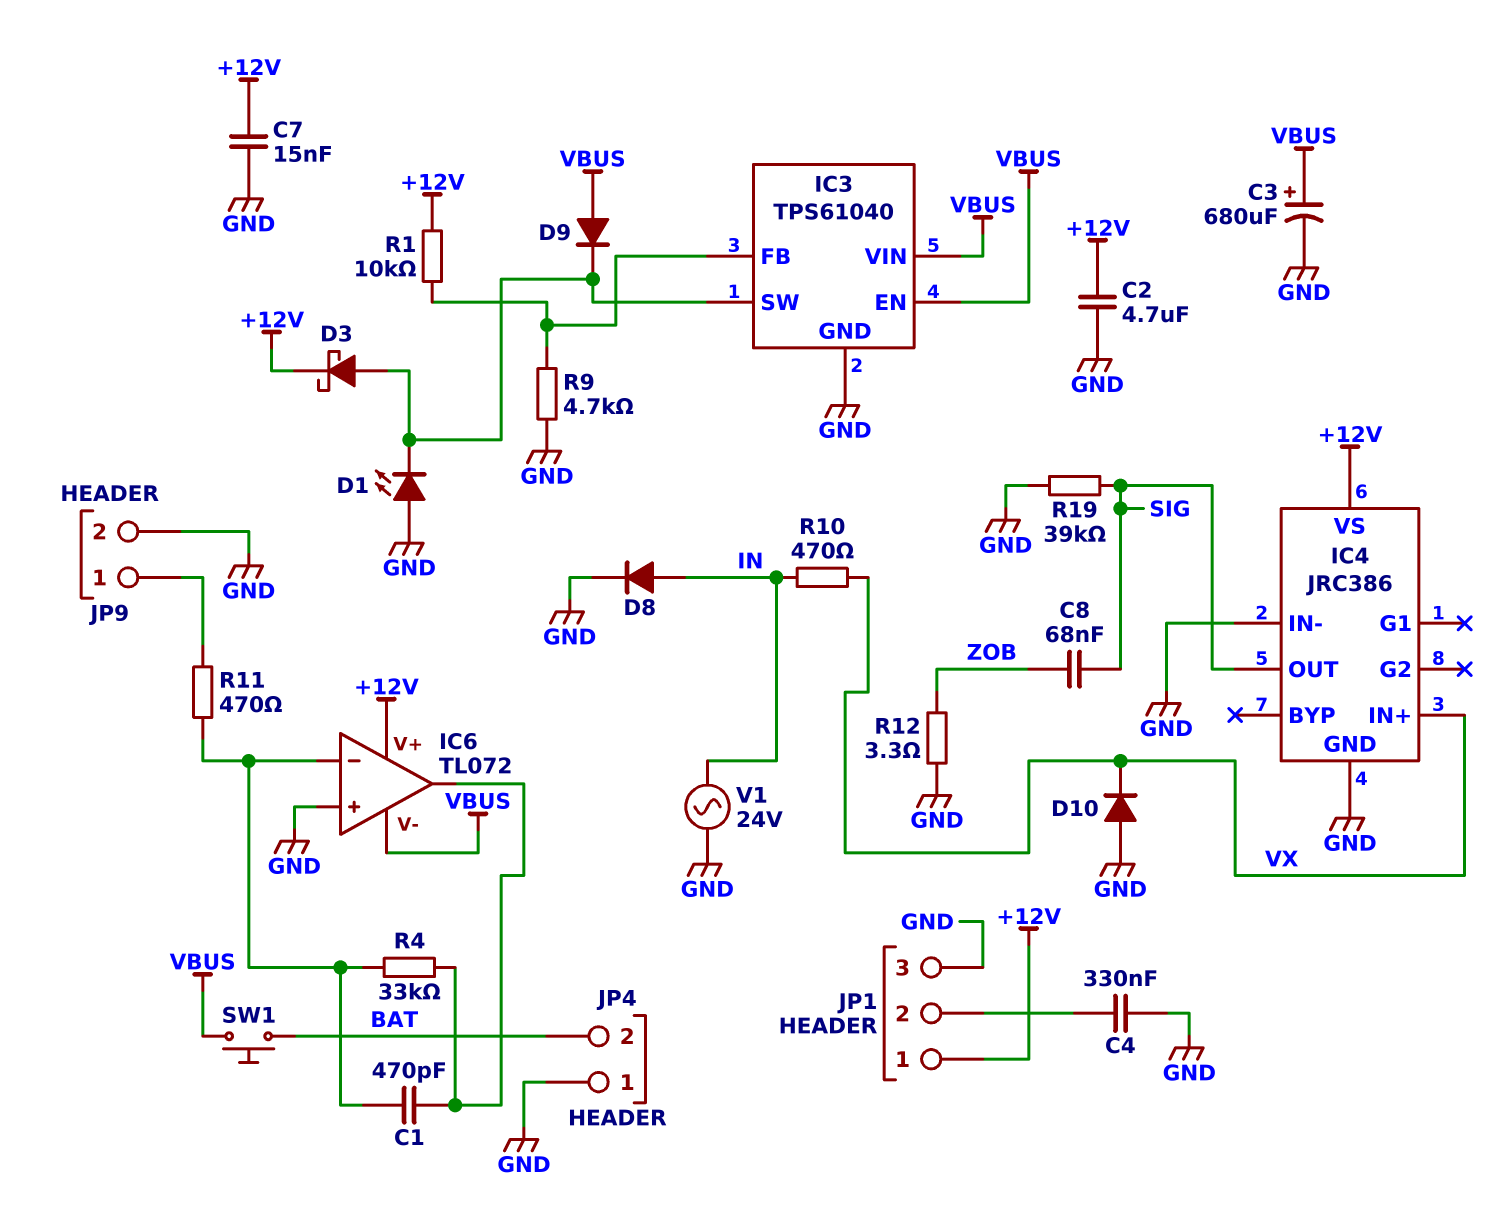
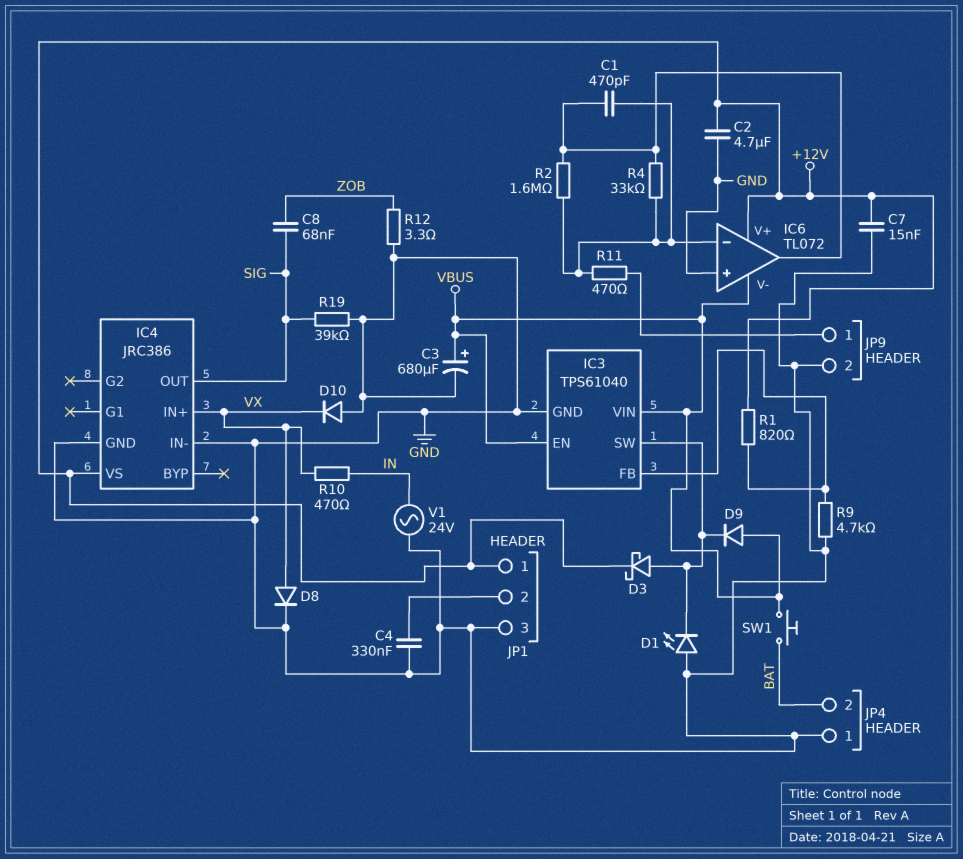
D8: diode (A IN, K GND) -> diode (A VX, K GND)
R1: 10k (+12V, IC3/FB) -> 820 (+12V, IC3/FB)
R2: none -> 1.6M (IC6/in-, IC6/out)

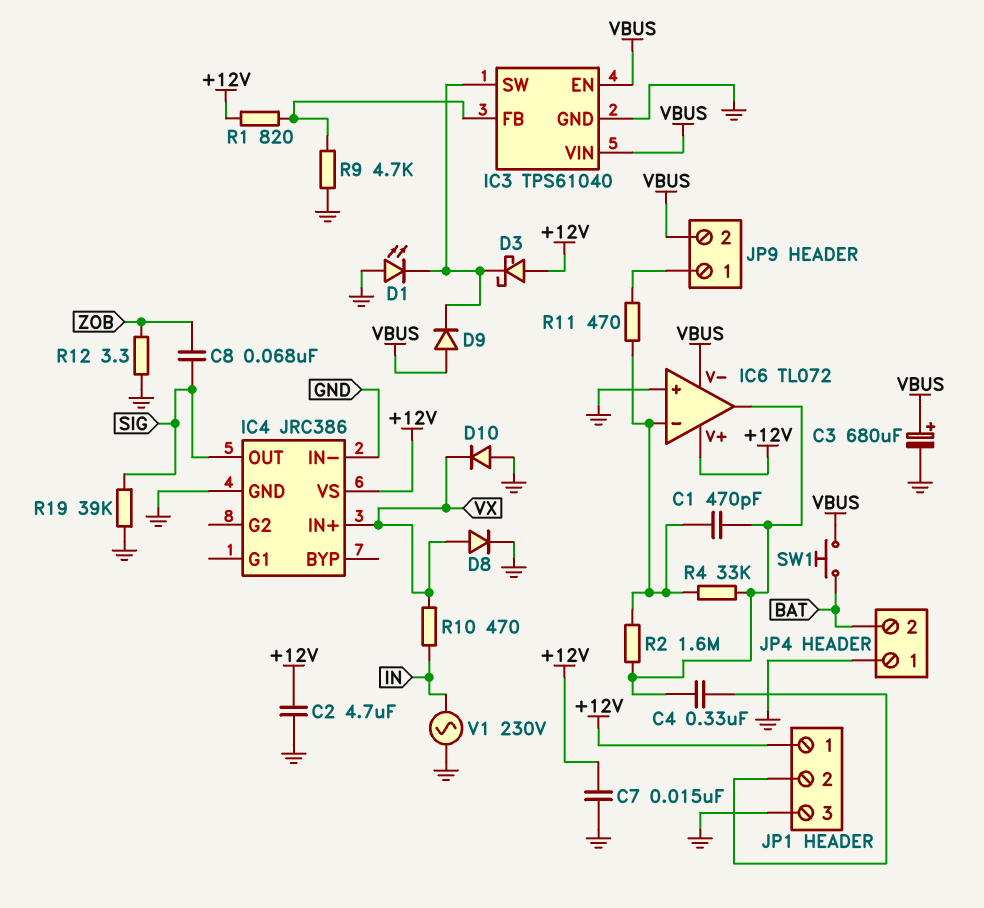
C4: 330nF (GND, JP1/2) -> 330nF (IC6/out, JP1/2)
D3: schottky (A IC3/SW, K +12V) -> schottky (A +12V, K IC3/SW)
JP9 pin 2: GND -> VBUS
V1: AC 24V (GND, IN) -> AC 230V (GND, IN)

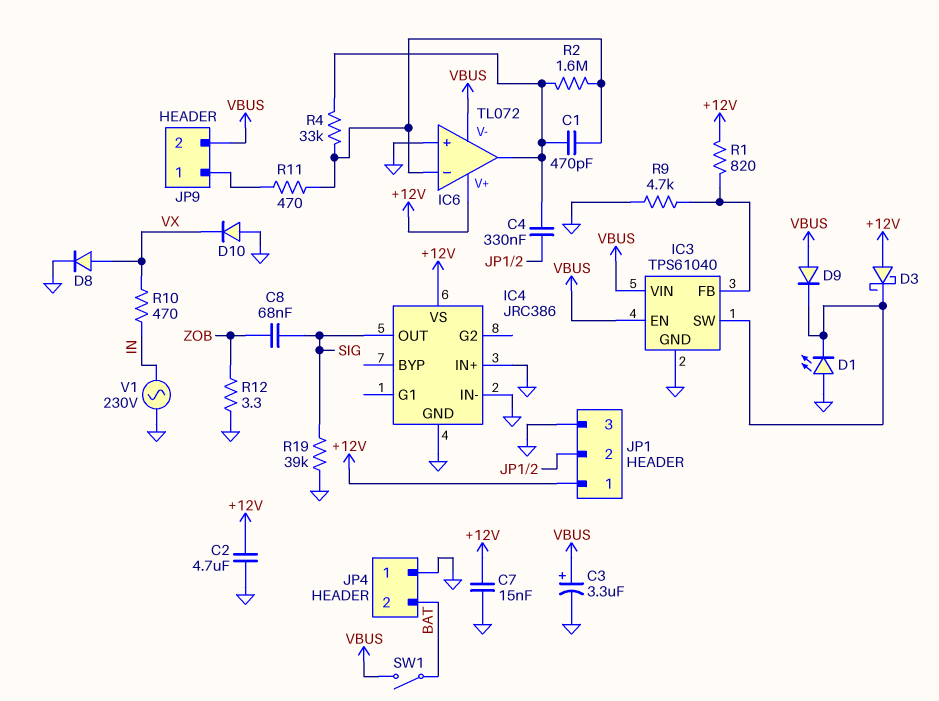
C3: 680uF (plus VBUS, minus GND) -> 3.3uF (plus VBUS, minus GND)
IC4 pin IN+: VX -> GND
SW1: button (BAT, VBUS) -> switch (BAT, VBUS)

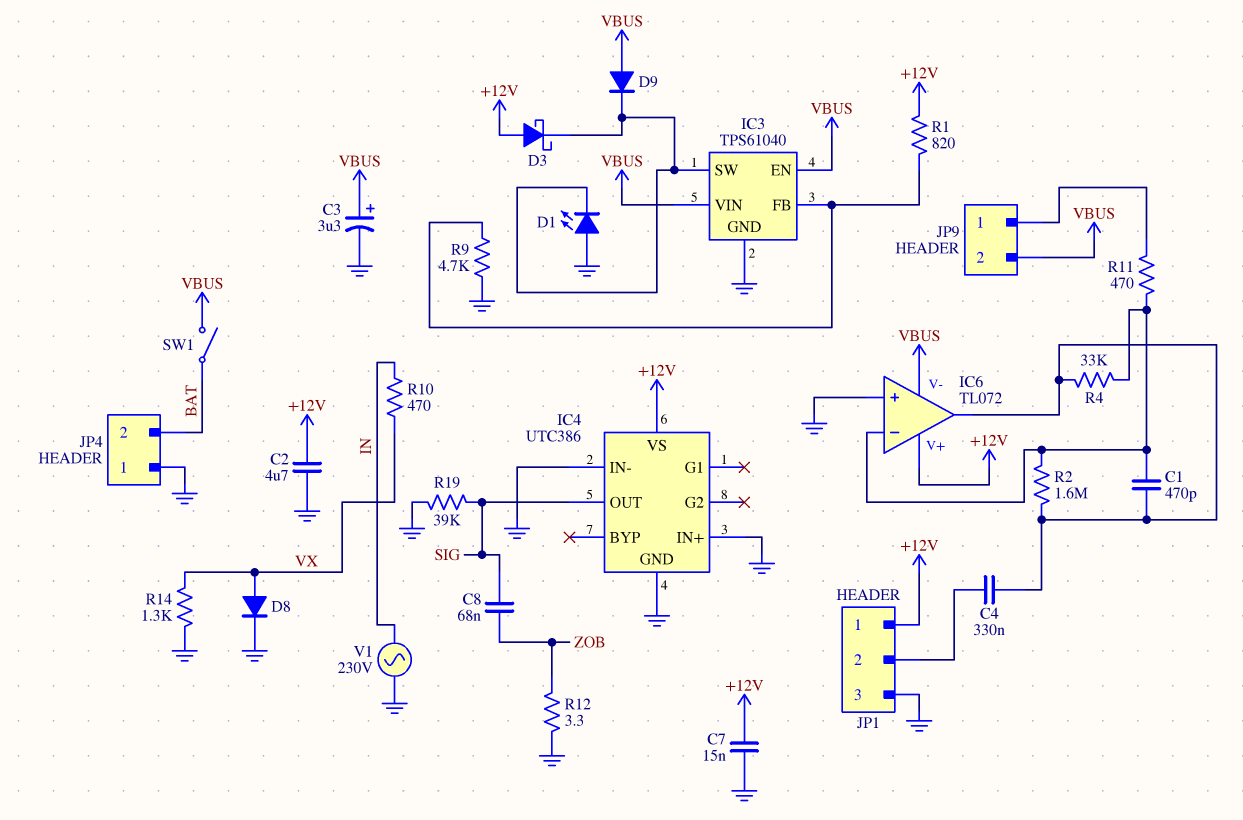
D10: diode (A GND, K VX) -> none
IC4: JRC386 -> UTC386
R14: none -> 1.3k (GND, VX)

